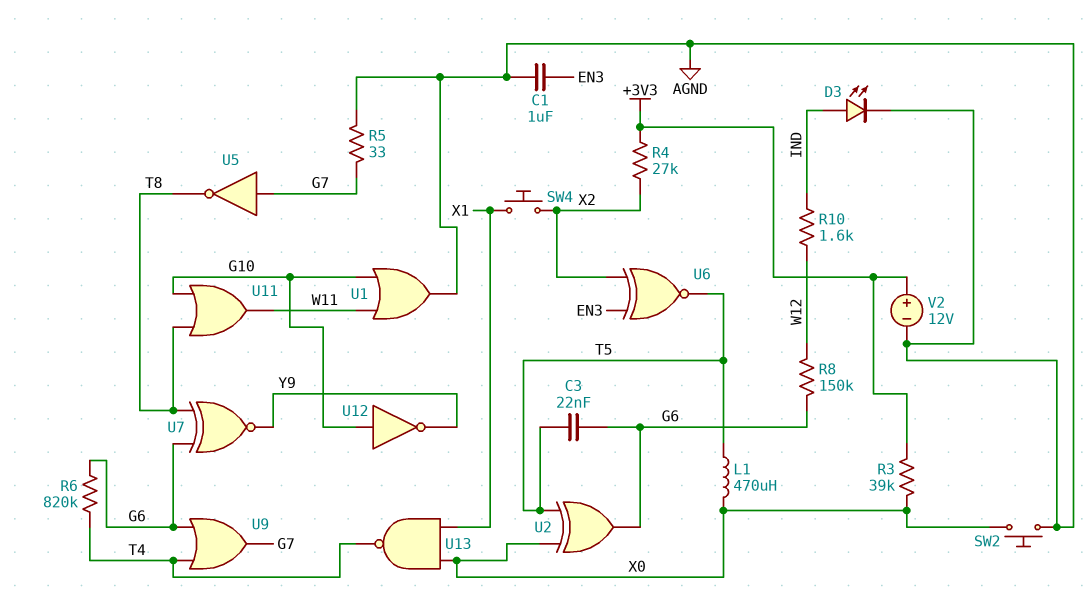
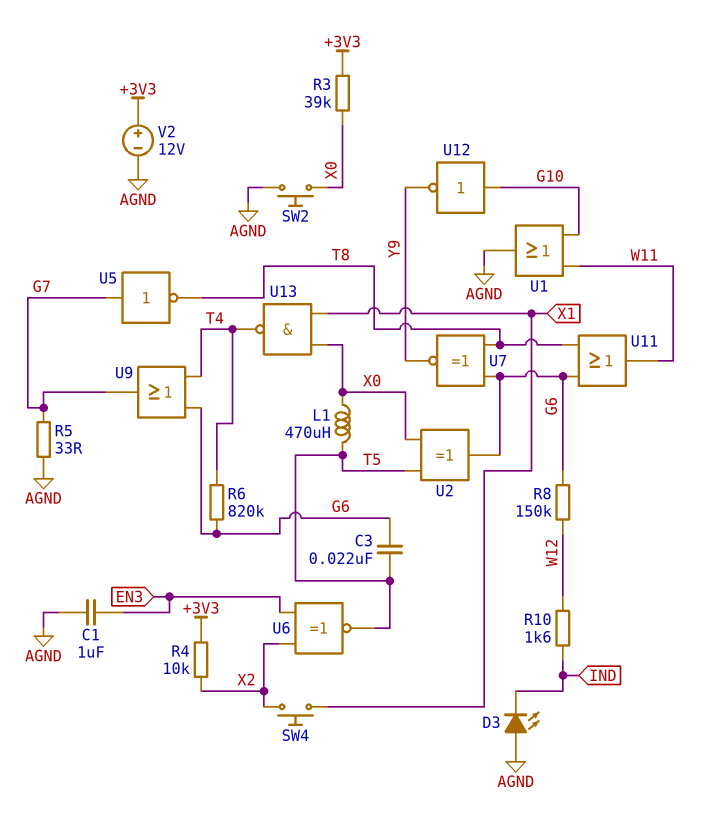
D3: LED (A IND, K AGND) -> LED (A AGND, K IND)
R4: 27k (+3V3, X2) -> 10k (+3V3, X2)
U11: OR (in G10, in T8, out W11) -> OR (in G6, in T8, out W11)

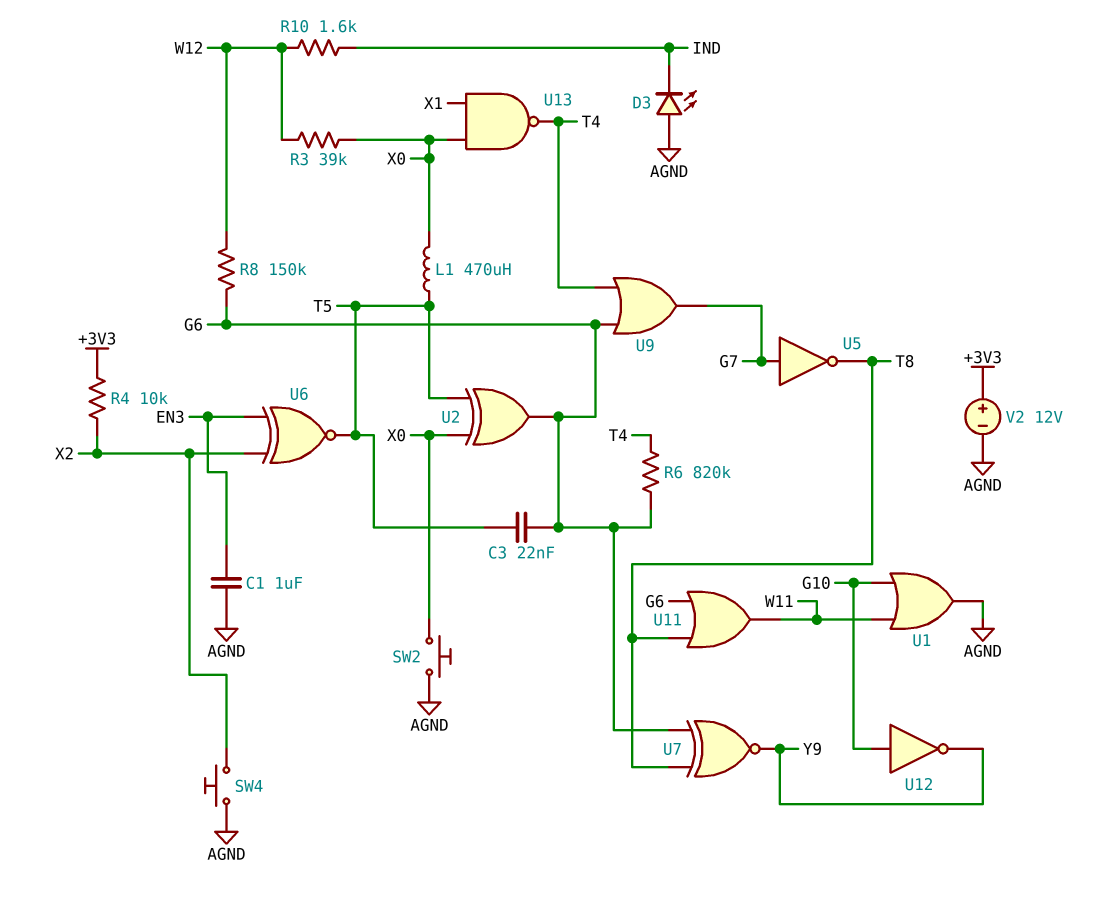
R3: 39k (+3V3, X0) -> 39k (W12, X0)
R5: 33 (AGND, G7) -> none
SW4: button (X1, X2) -> button (AGND, X2)

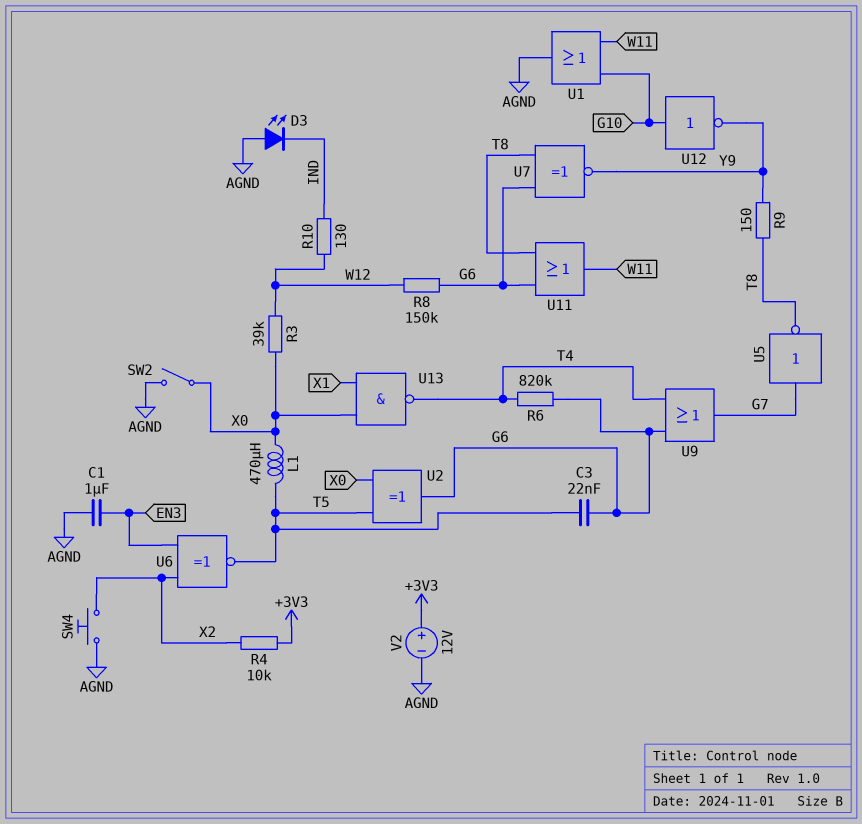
R9: none -> 150 (T8, Y9)
R10: 1.6k (IND, W12) -> 130 (IND, W12)
SW2: button (AGND, X0) -> switch (AGND, X0)

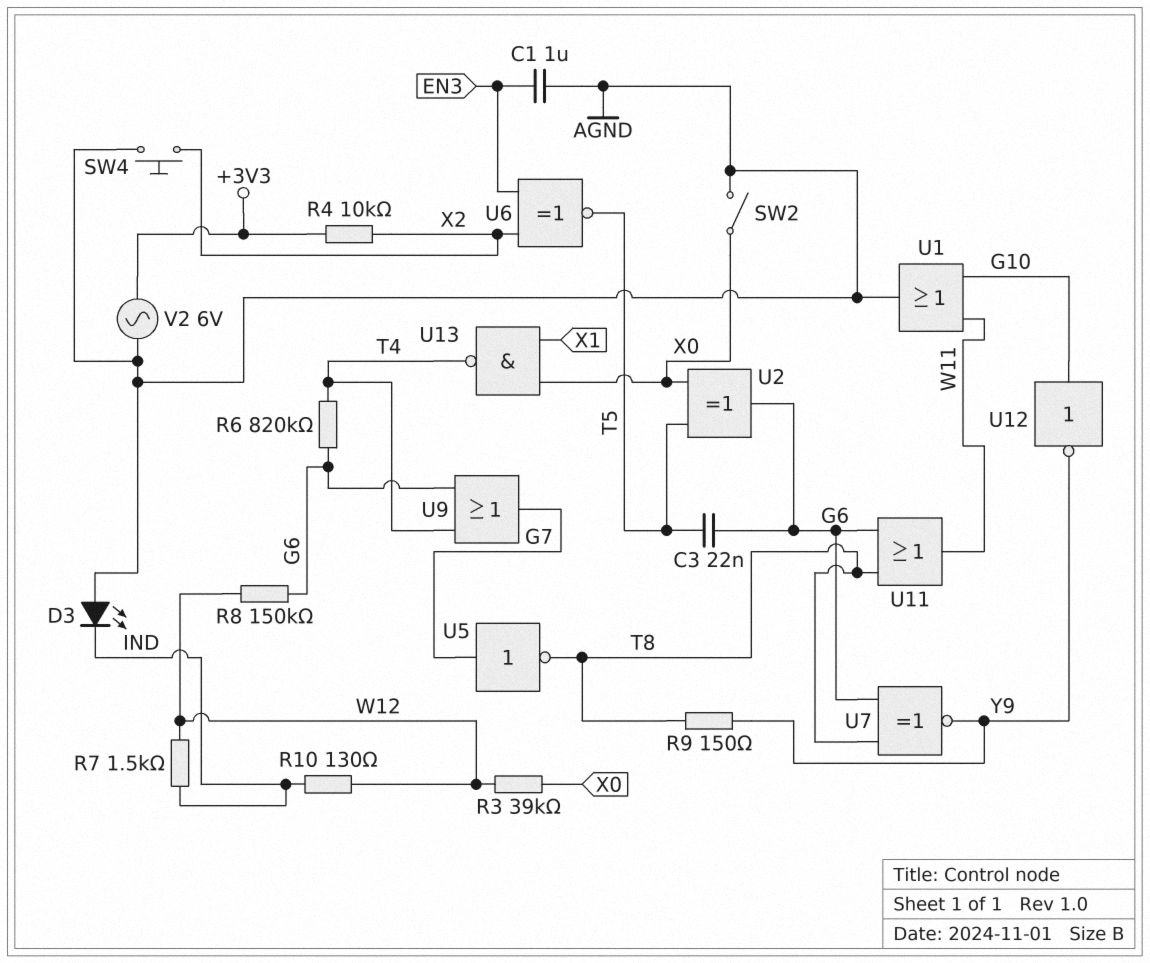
L1: 470uH (T5, X0) -> none
R7: none -> 1.5k (IND, W12)
V2: 12V (plus +3V3, minus AGND) -> AC 6V (+3V3, AGND)

